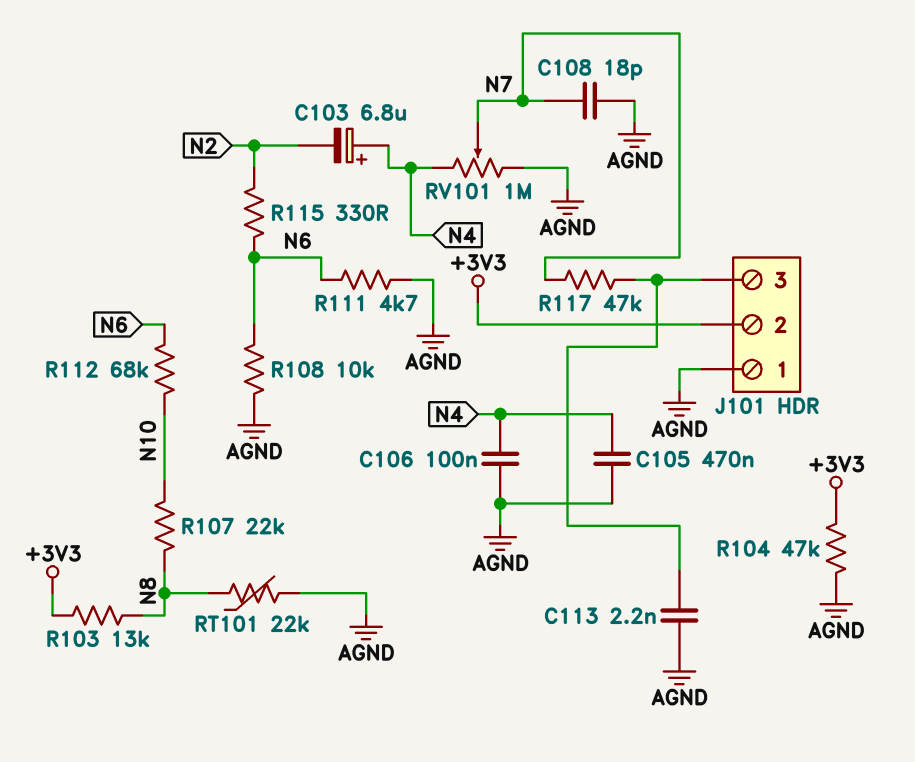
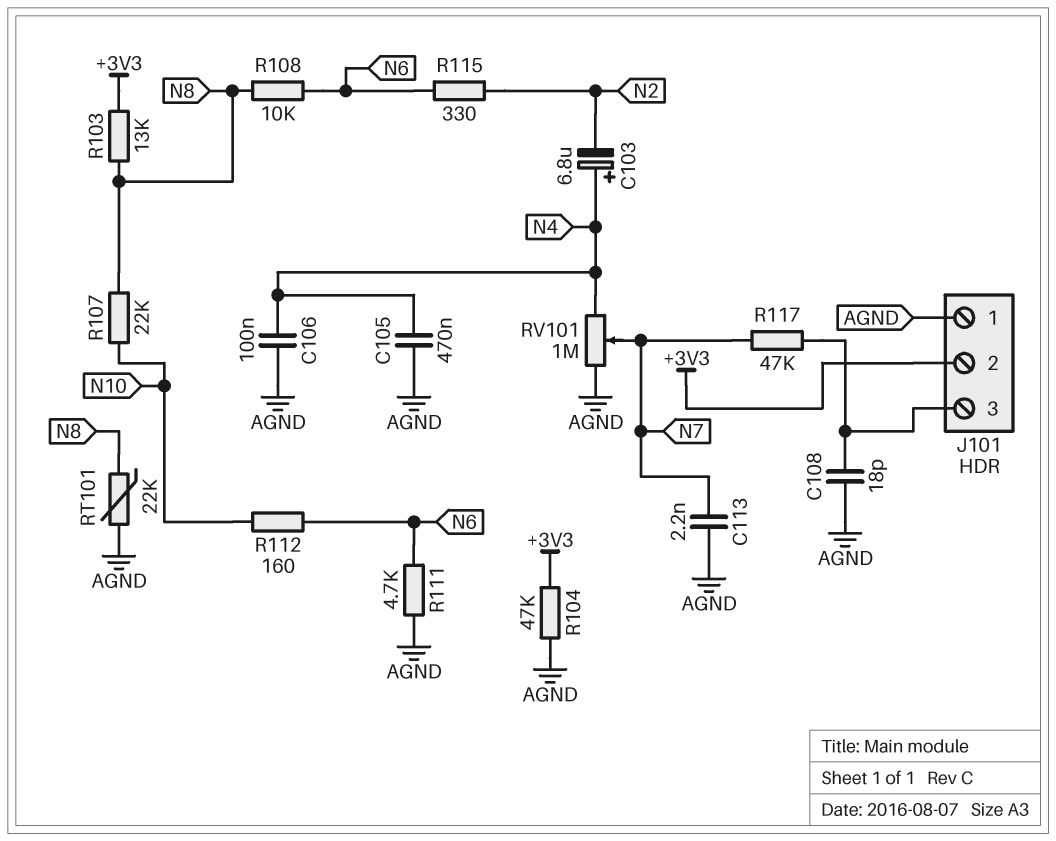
C108: 18pF (AGND, N7) -> 18pF (AGND, J101/3)
C113: 2.2nF (AGND, J101/3) -> 2.2nF (AGND, N7)
R108: 10k (AGND, N6) -> 10k (N6, N8)
R112: 68k (N6, N10) -> 160 (N6, N10)

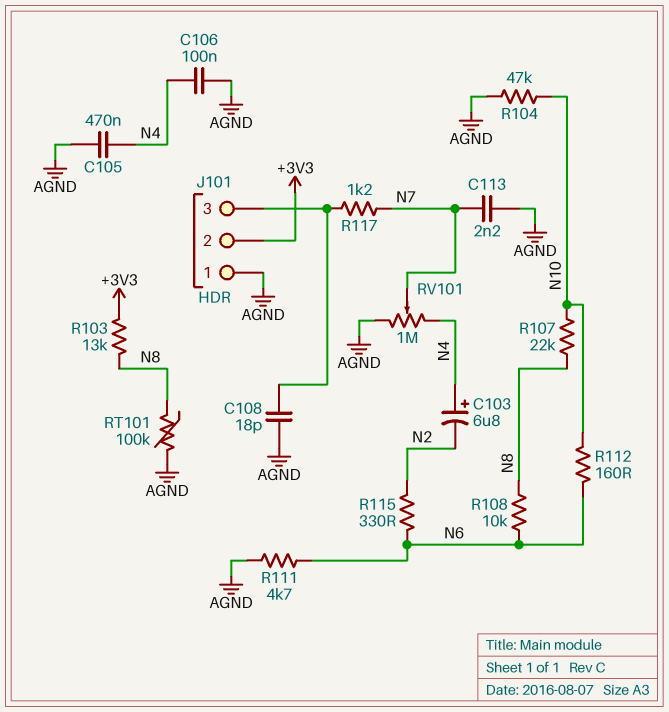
R104: 47k (+3V3, AGND) -> 47k (AGND, N10)
R117: 47k (J101/3, N7) -> 1.2k (J101/3, N7)
RT101: 22k (AGND, N8) -> 100k (AGND, N8)

